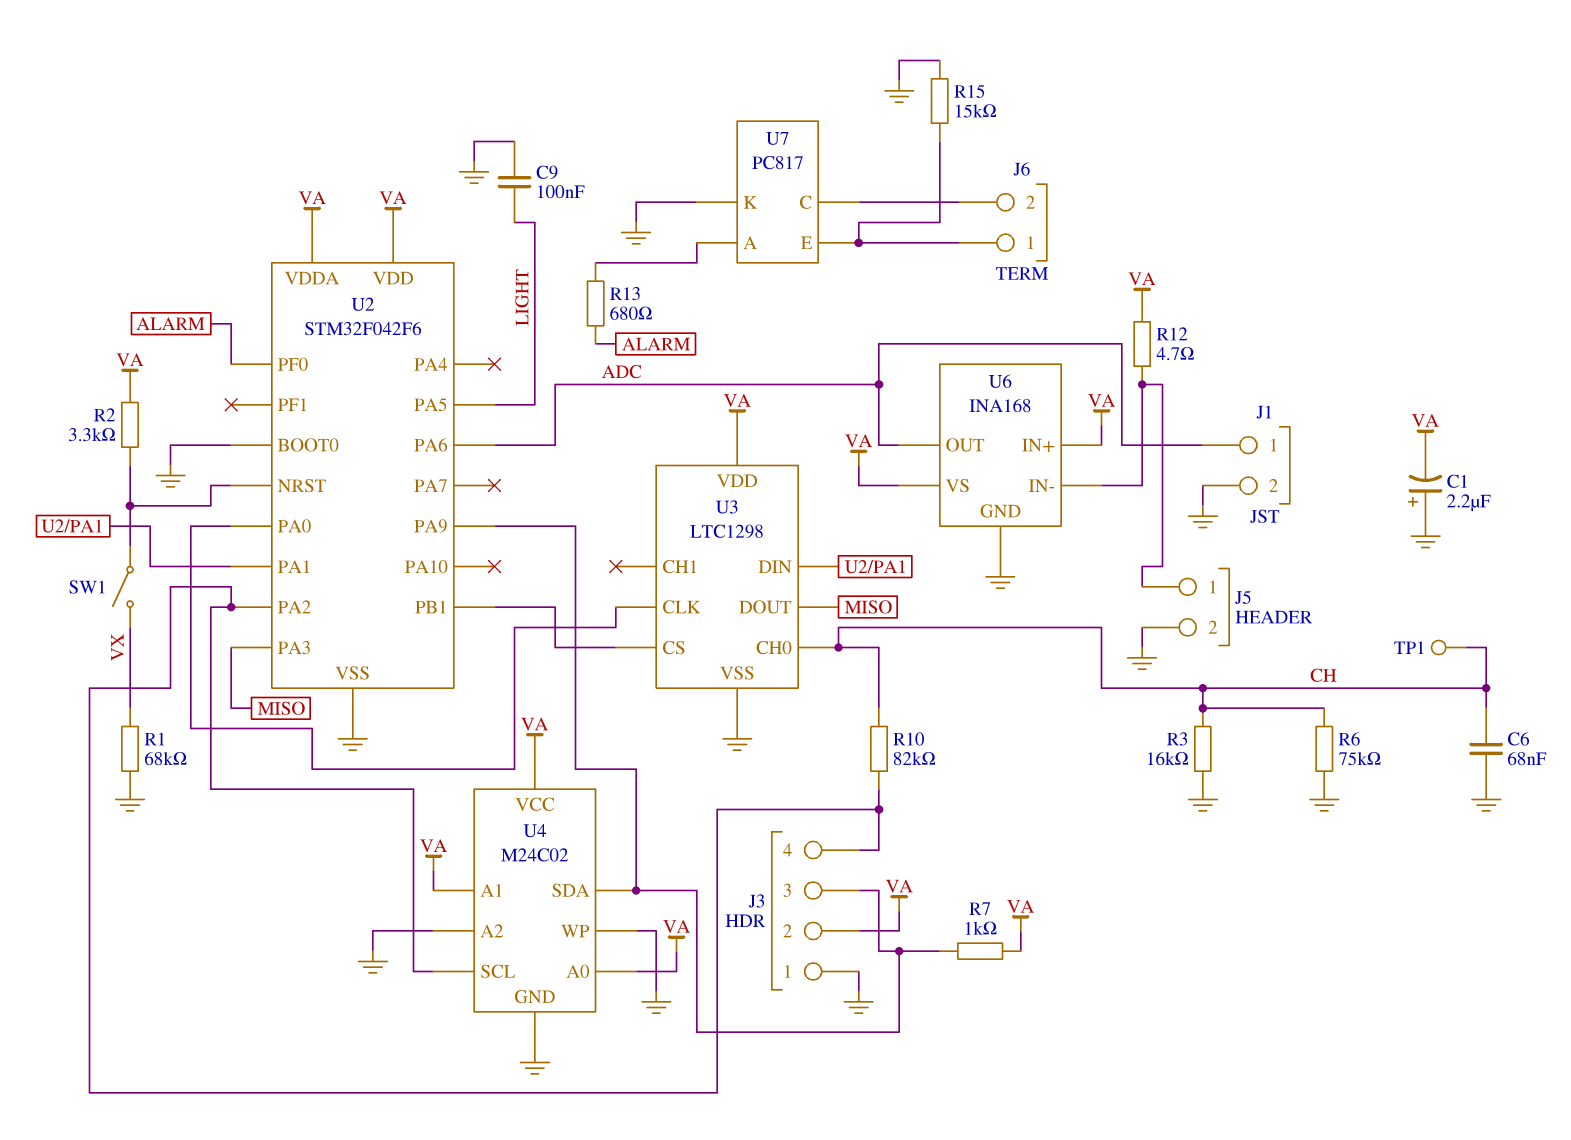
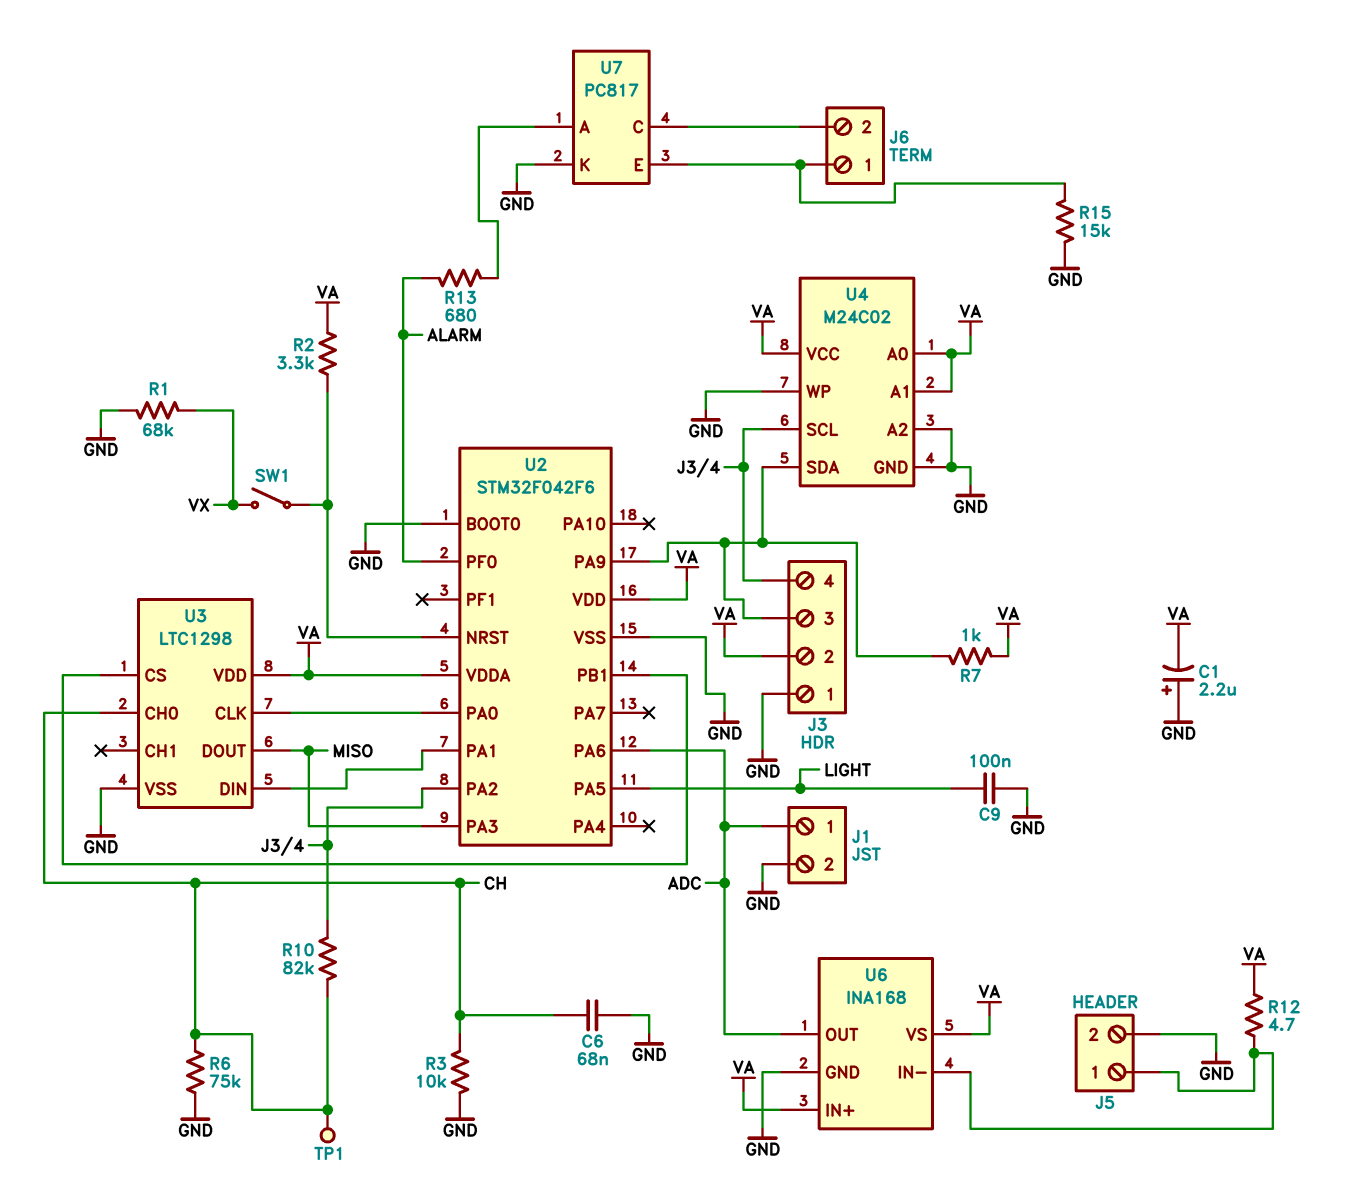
R3: 16k (CH, GND) -> 10k (CH, GND)

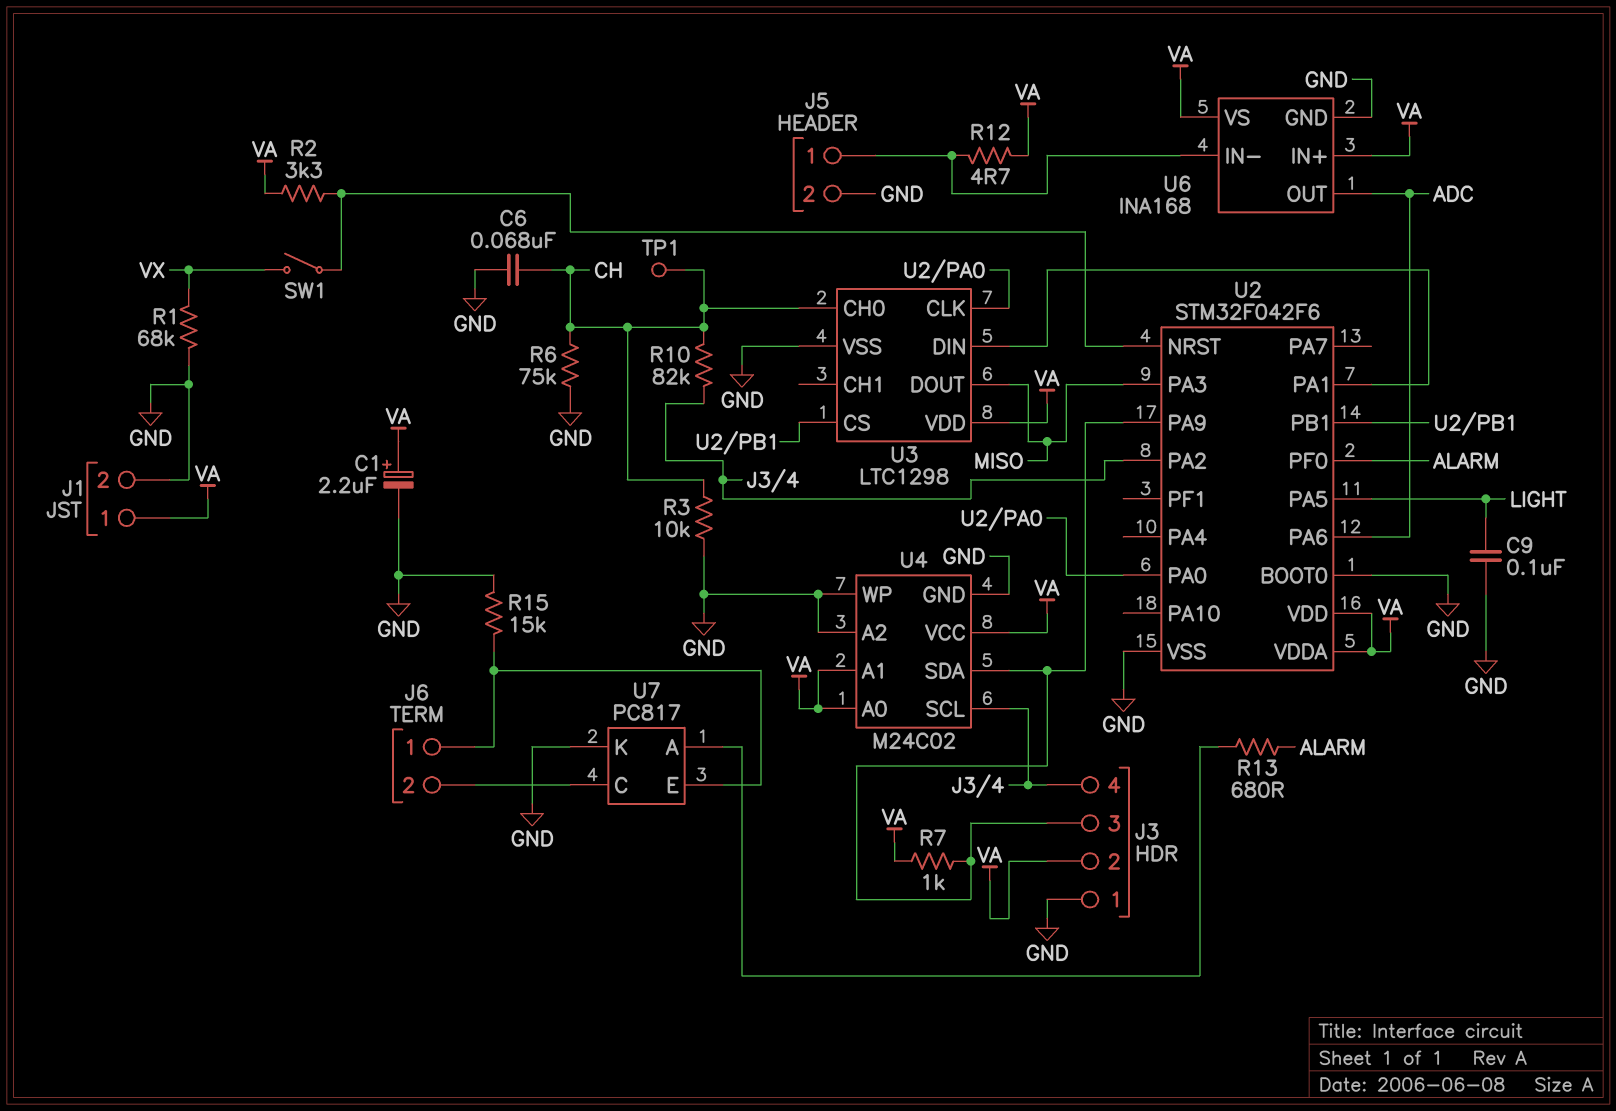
C1: 2.2uF (plus GND, minus VA) -> 2.2uF (plus VA, minus GND)
J1 pin 1: ADC -> VA

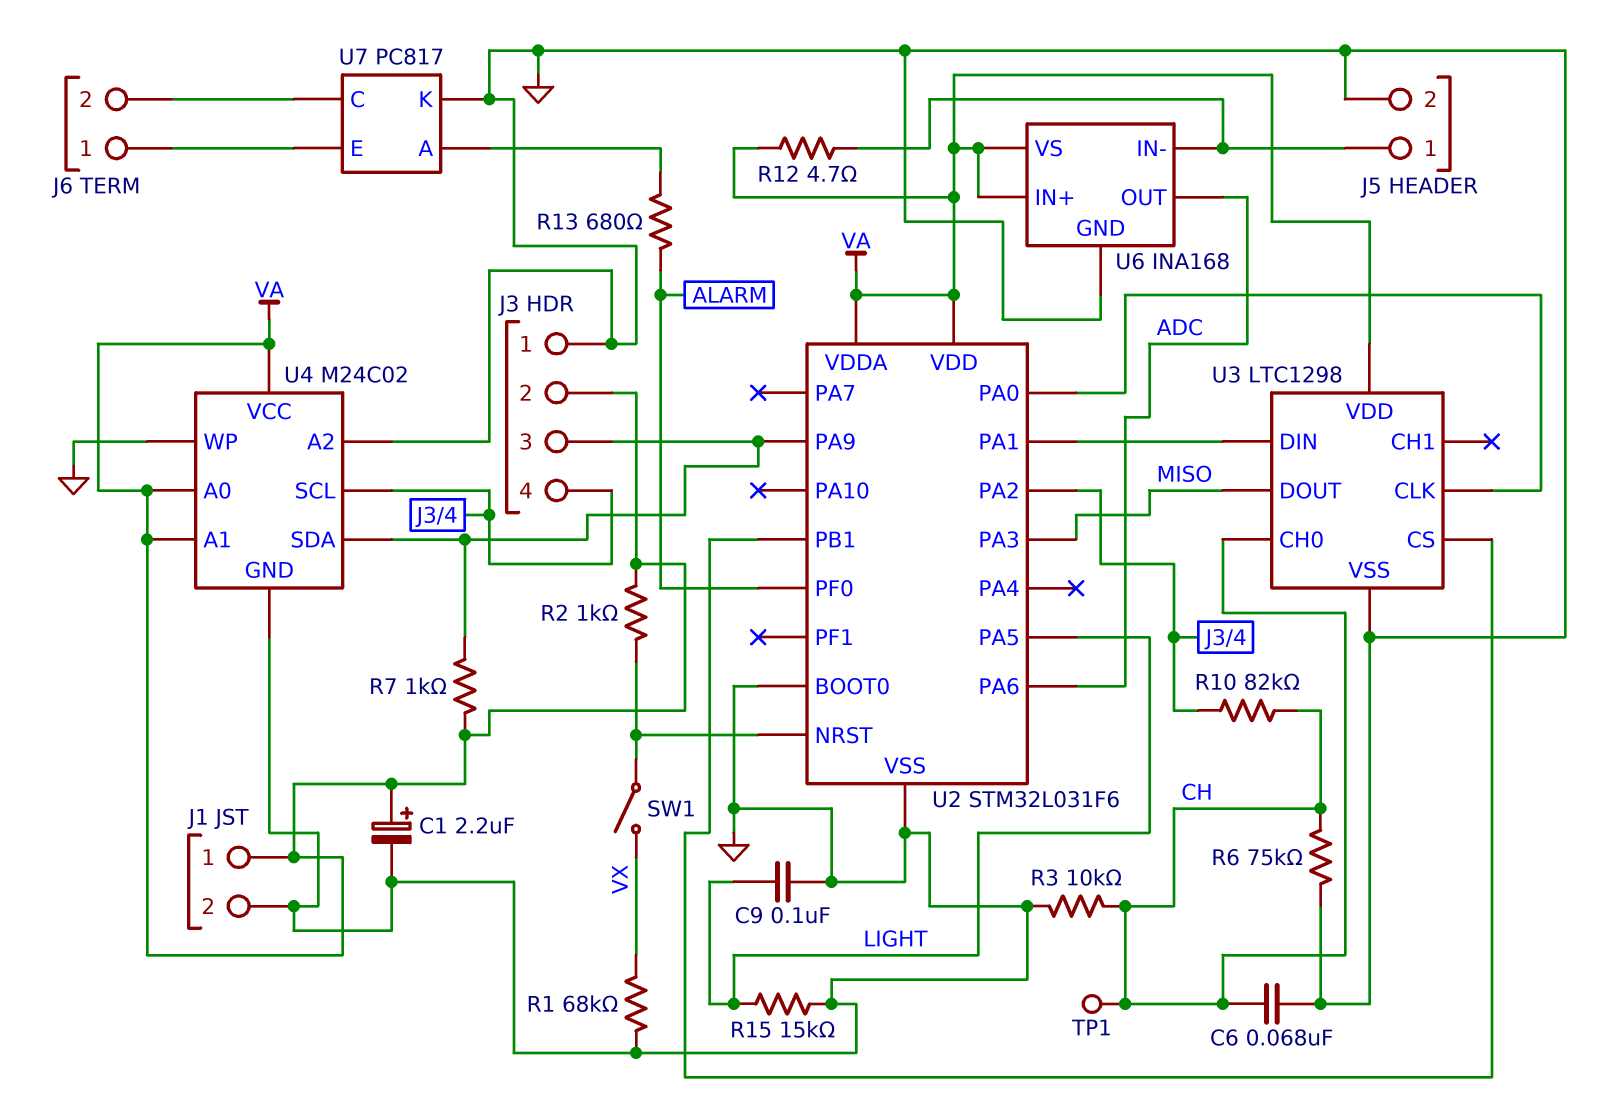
R2: 3.3k (U2/NRST, VA) -> 1k (U2/NRST, VA)
R15: 15k (GND, J6/1) -> 15k (GND, LIGHT)
U2: STM32F042F6 -> STM32L031F6

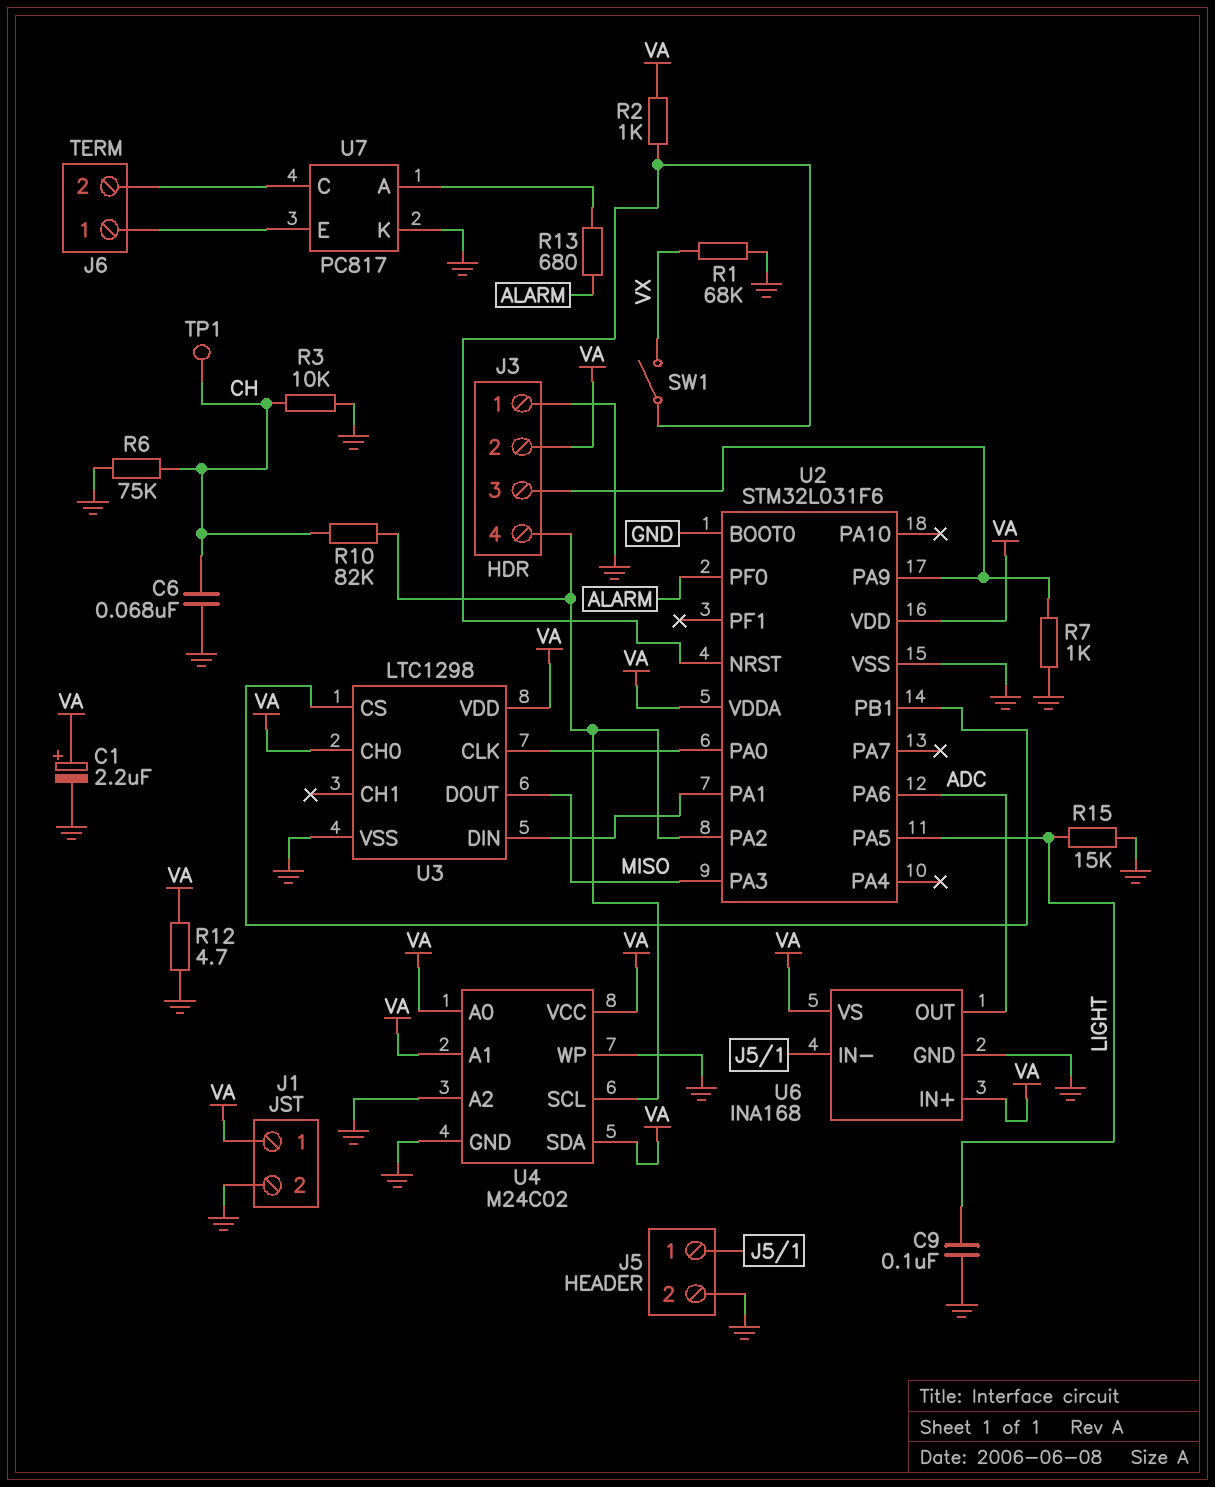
R7: 1k (J3/3, VA) -> 1k (GND, J3/3)
R12: 4.7 (J5/1, VA) -> 4.7 (GND, VA)
U3 pin CH0: CH -> VA
U4 pin SDA: J3/3 -> VA

